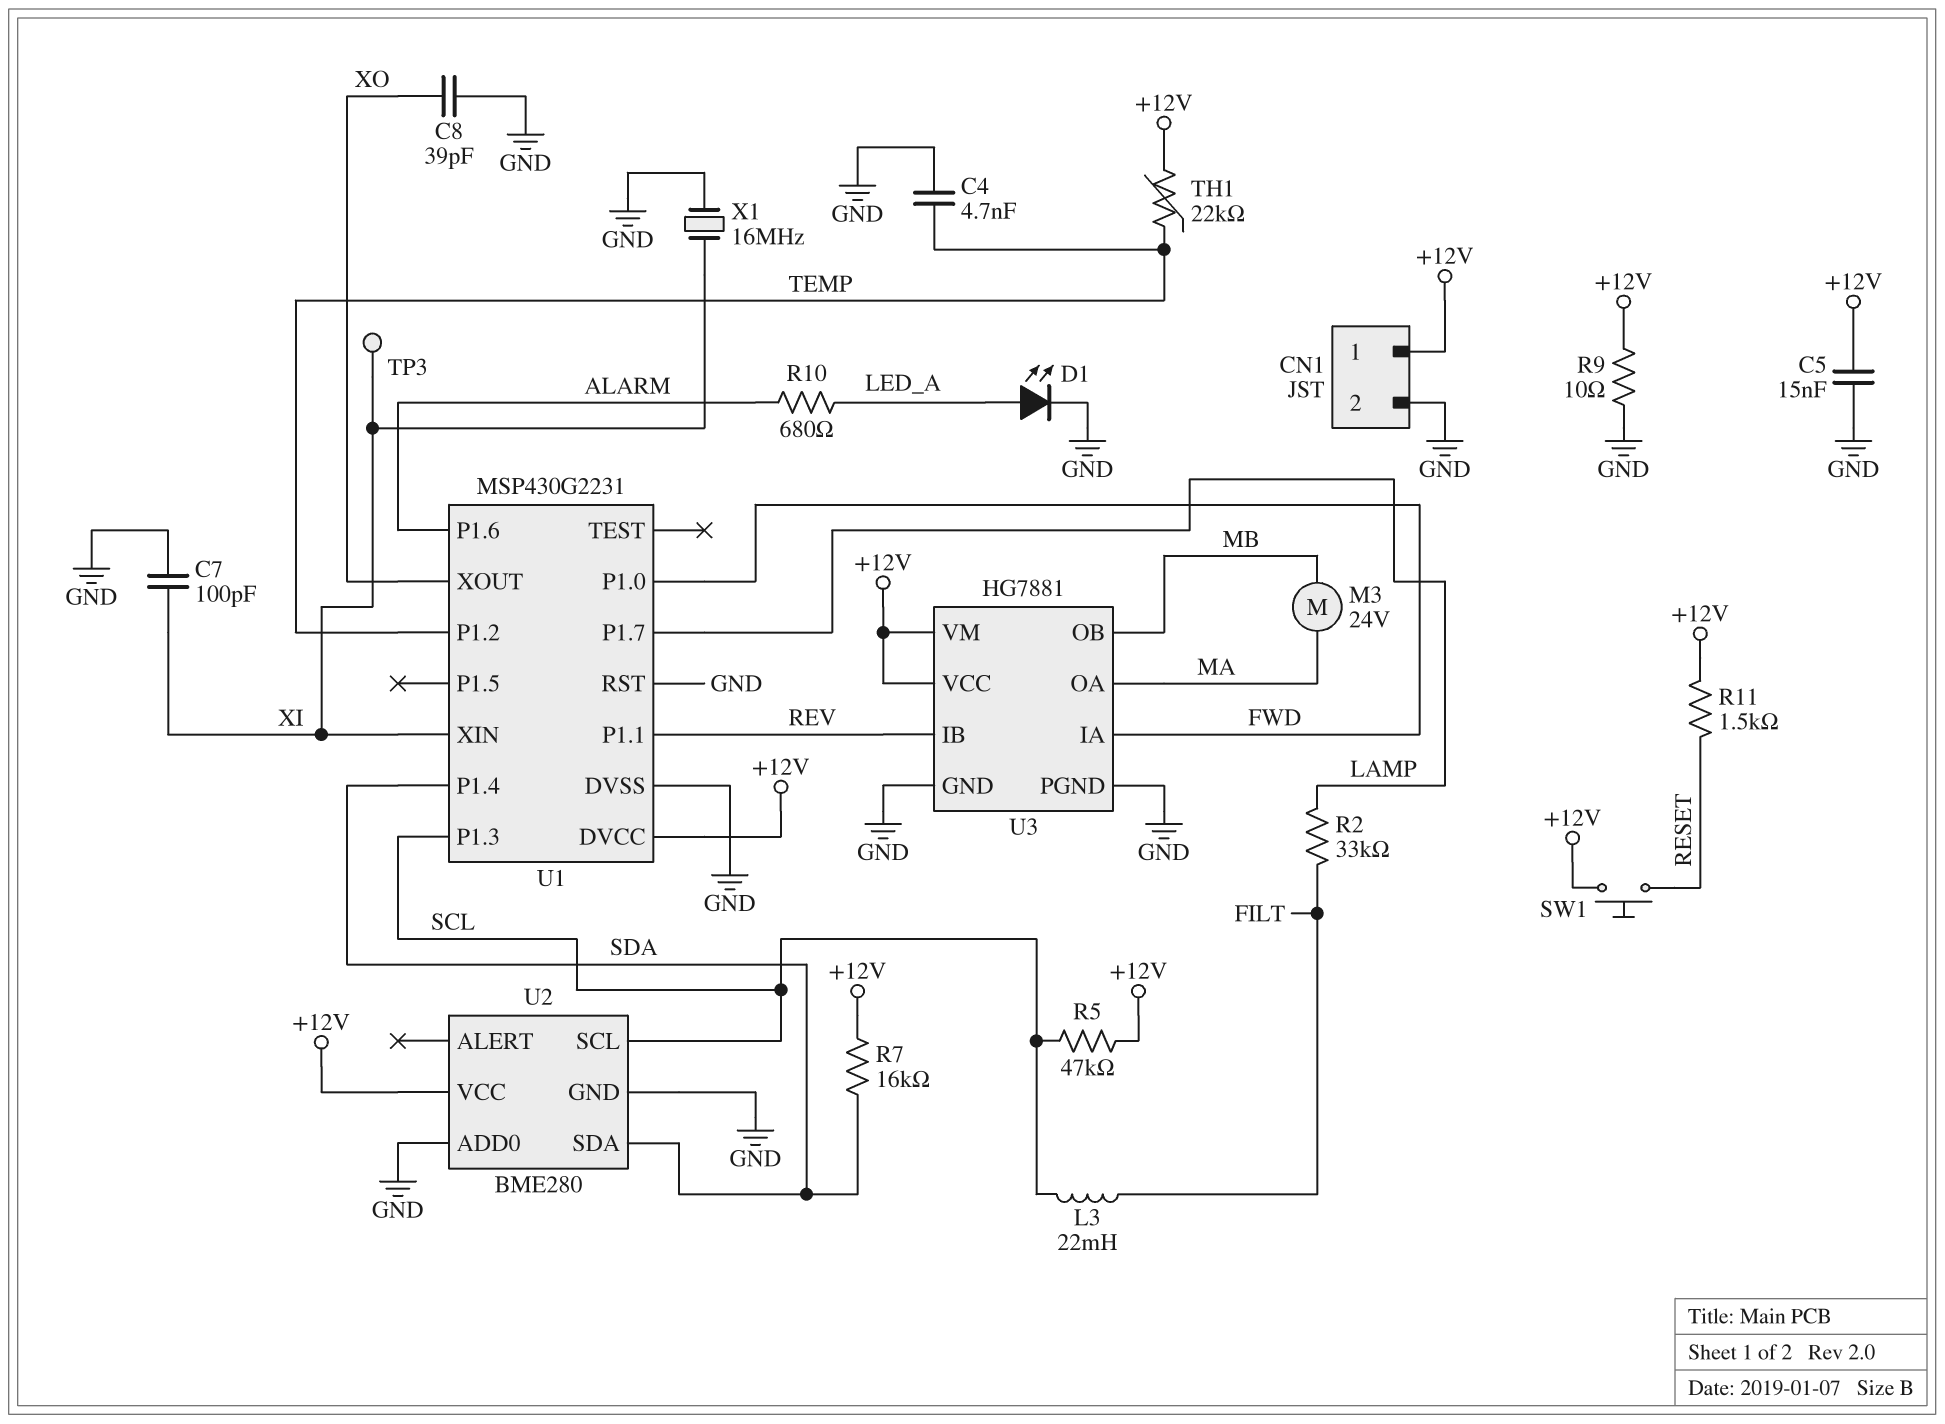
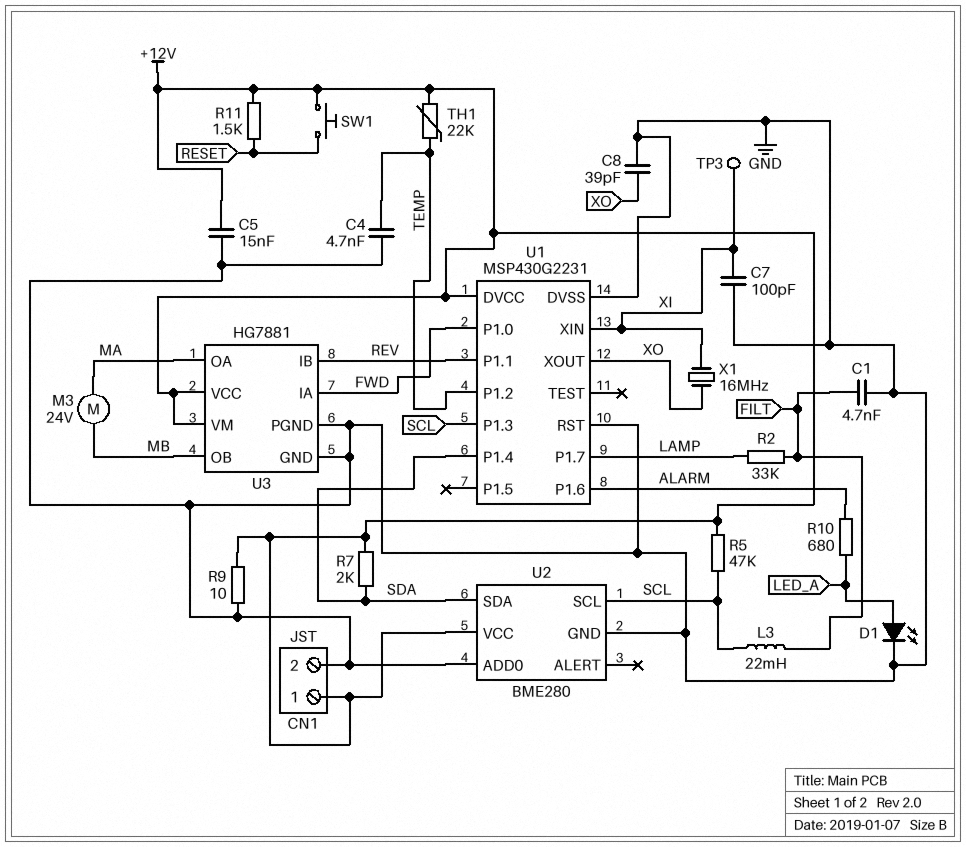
C1: none -> 4.7nF (FILT, GND)
R7: 16k (+12V, SDA) -> 2k (+12V, SDA)
X1: 16MHz (GND, XI) -> 16MHz (XI, XO)

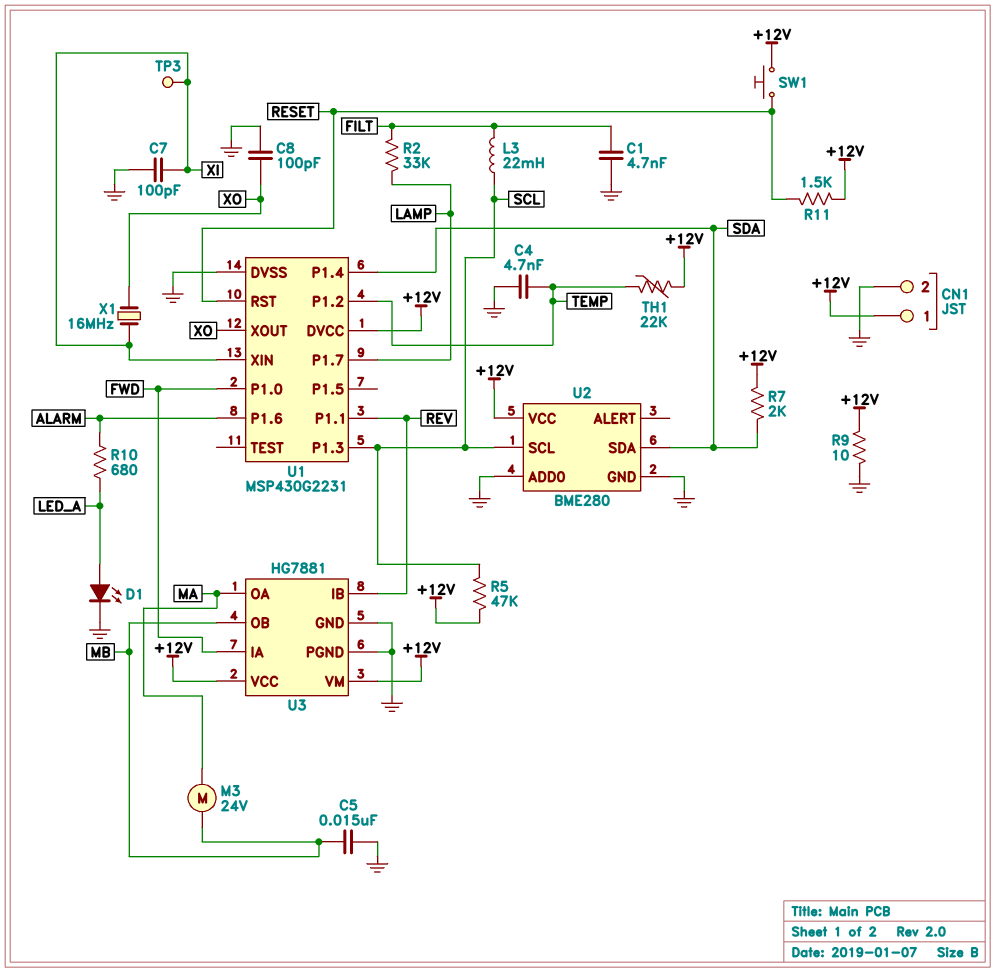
C5: 15nF (+12V, GND) -> 15nF (GND, MB)
C8: 39pF (GND, XO) -> 100pF (GND, XO)
U1 pin RST: GND -> RESET

